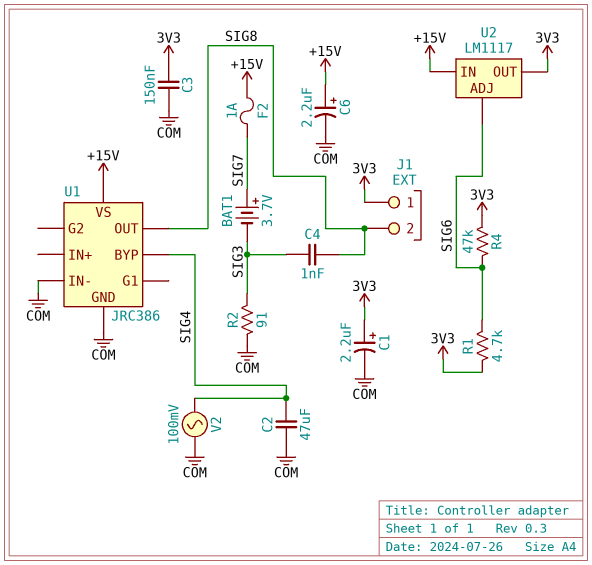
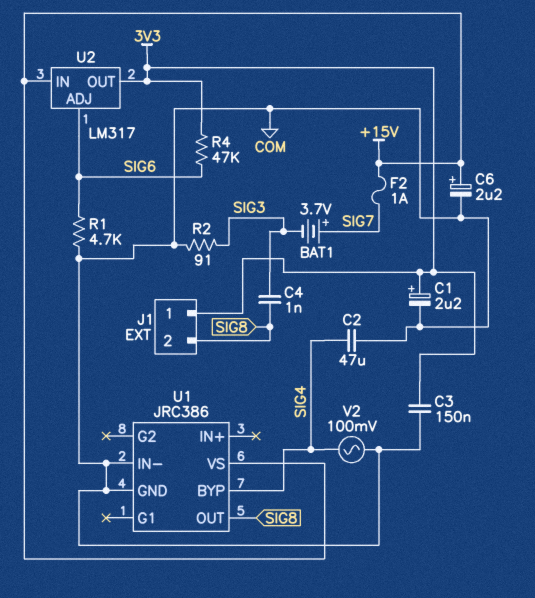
R1: 4.7k (3V3, SIG6) -> 4.7k (COM, SIG6)
U2: LM1117 -> LM317

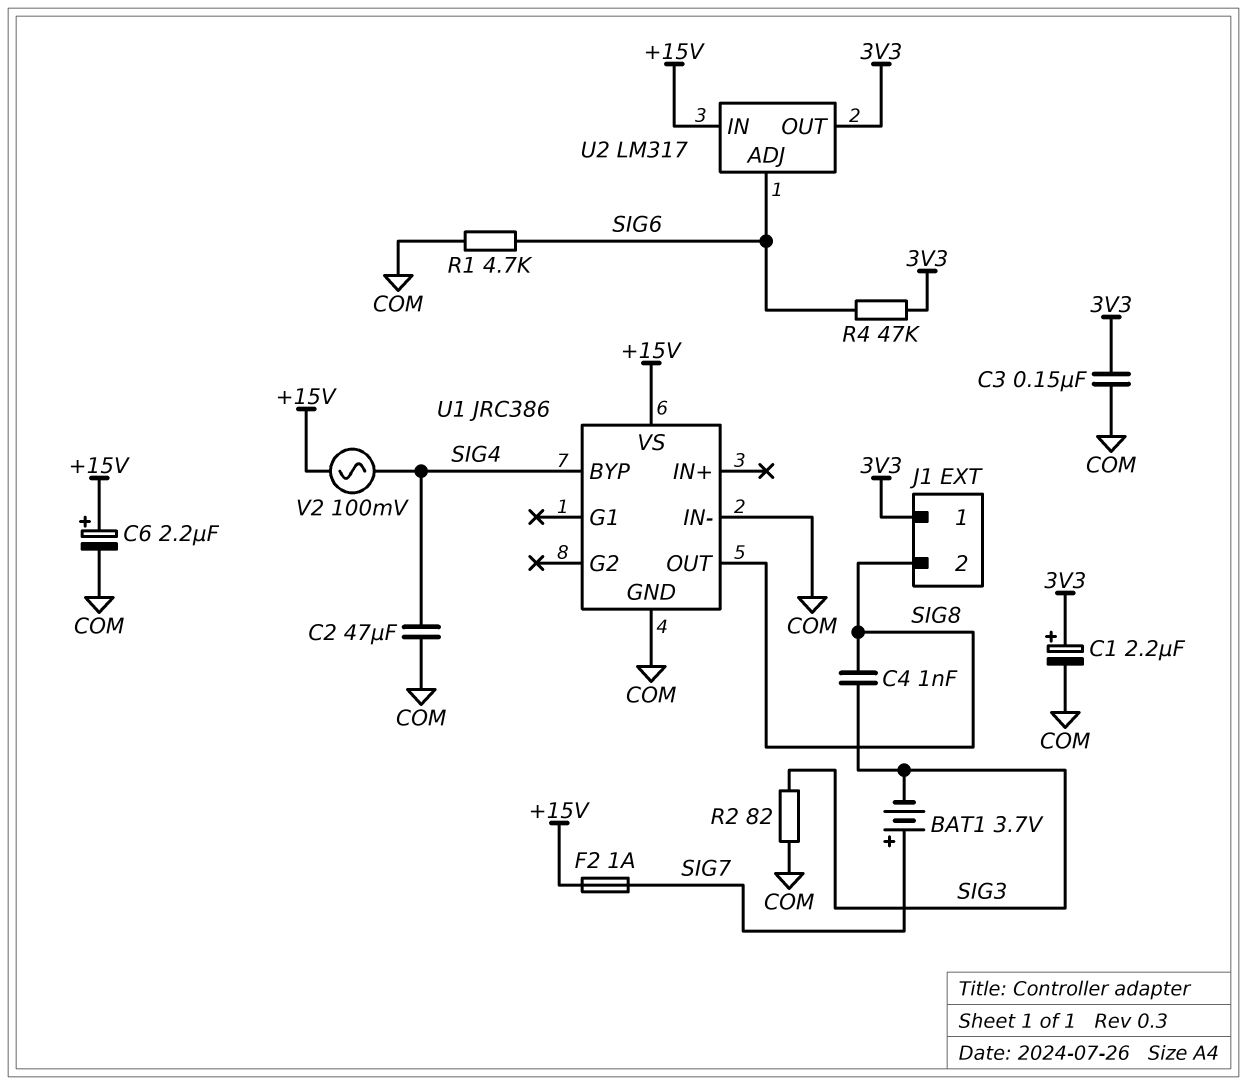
R2: 91 (COM, SIG3) -> 82 (COM, SIG3)
V2: AC 100mV (COM, SIG4) -> AC 100mV (+15V, SIG4)

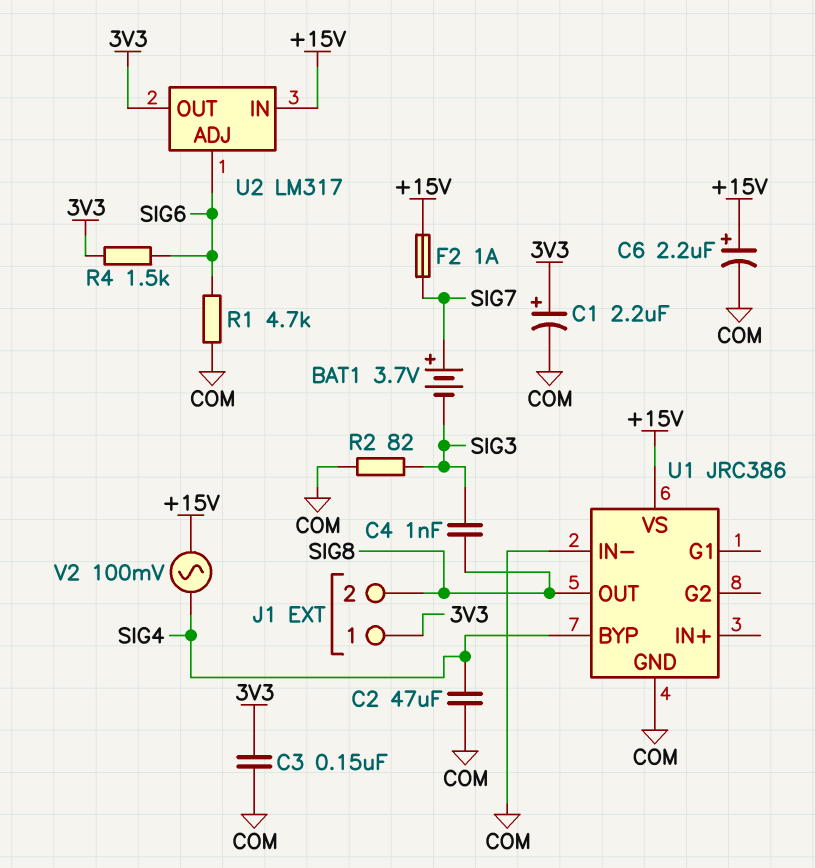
R4: 47k (3V3, SIG6) -> 1.5k (3V3, SIG6)

